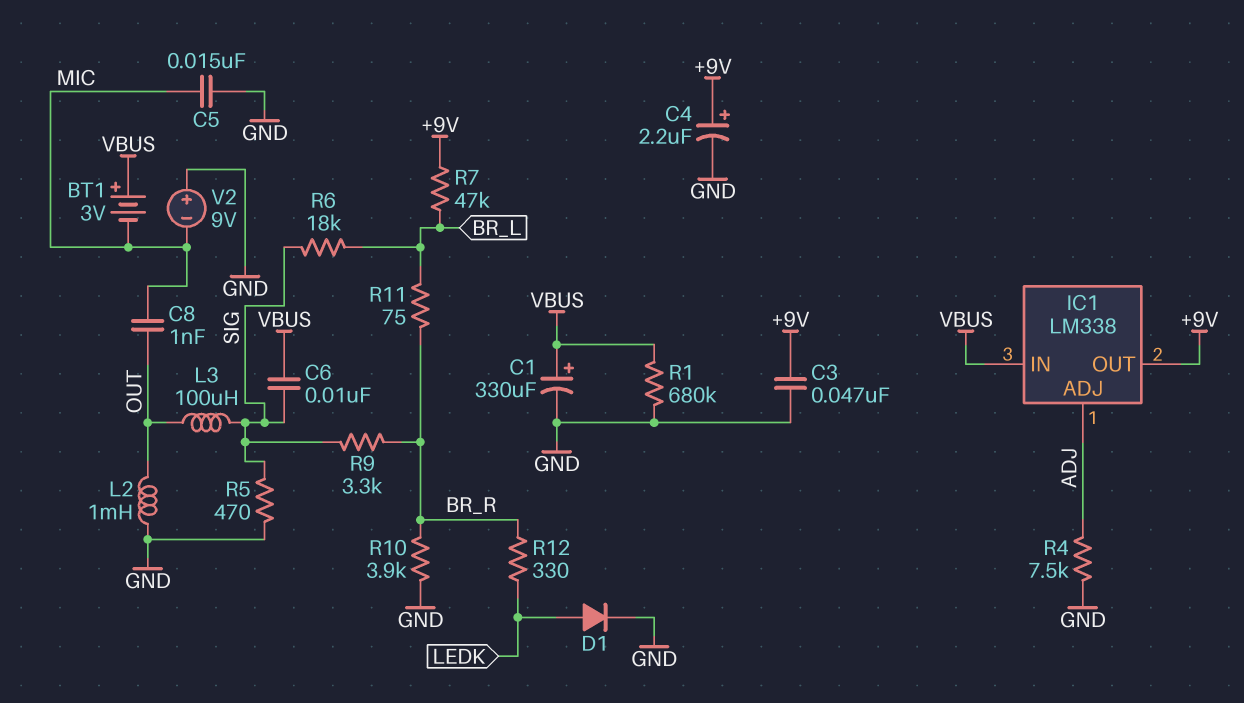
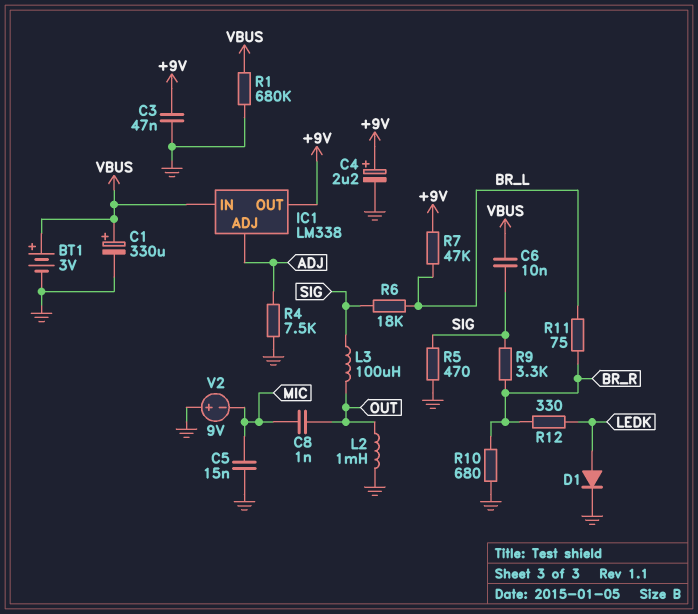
BT1: 3V (plus VBUS, minus MIC) -> 3V (plus VBUS, minus GND)
R10: 3.9k (BR_R, GND) -> 680 (BR_R, GND)

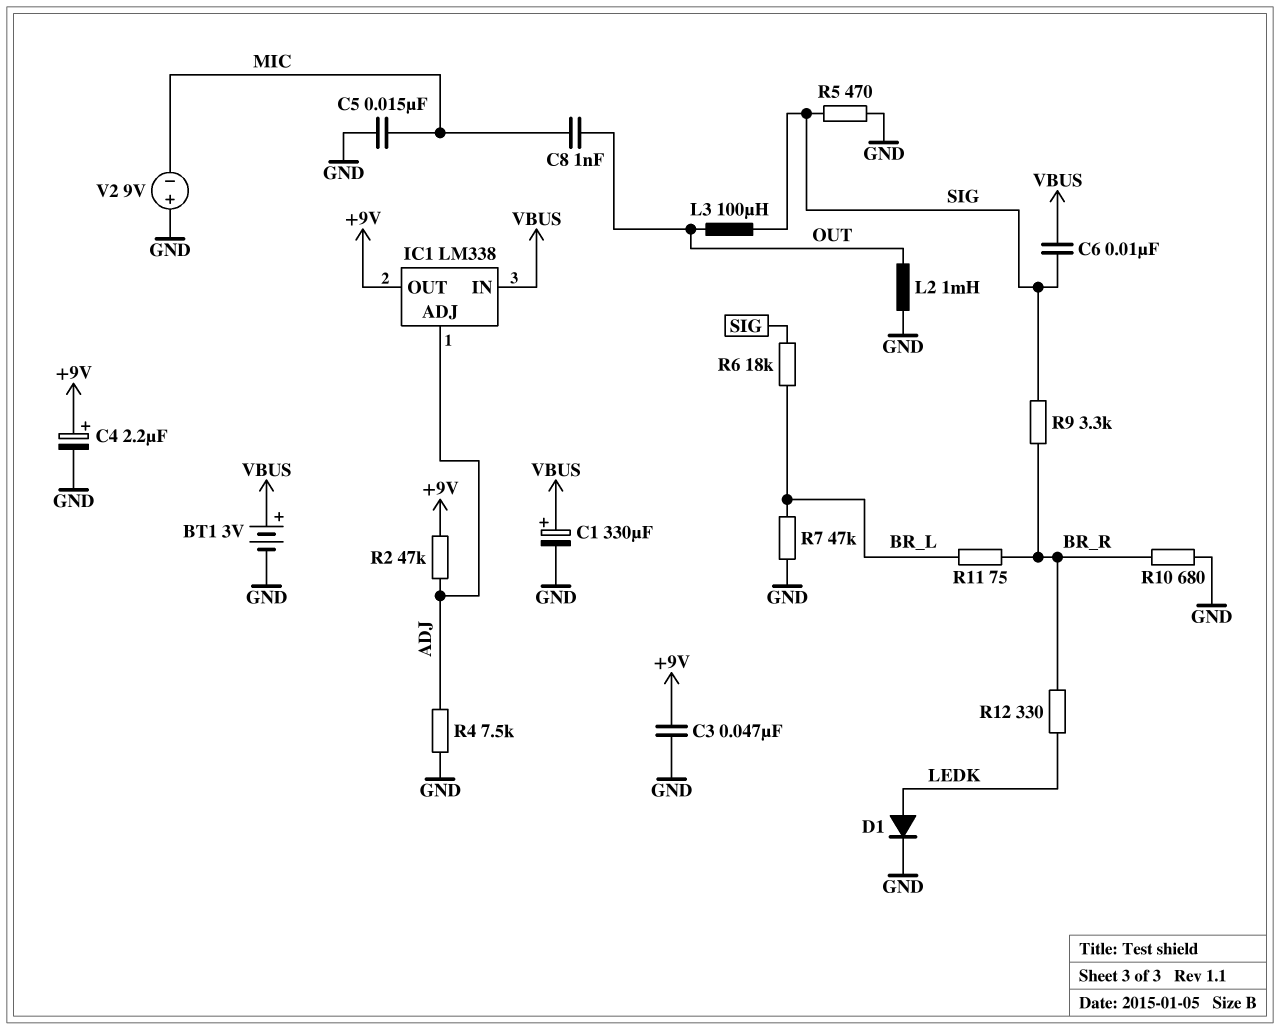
R1: 680k (GND, VBUS) -> none
R2: none -> 47k (+9V, ADJ)
R7: 47k (+9V, BR_L) -> 47k (BR_L, GND)

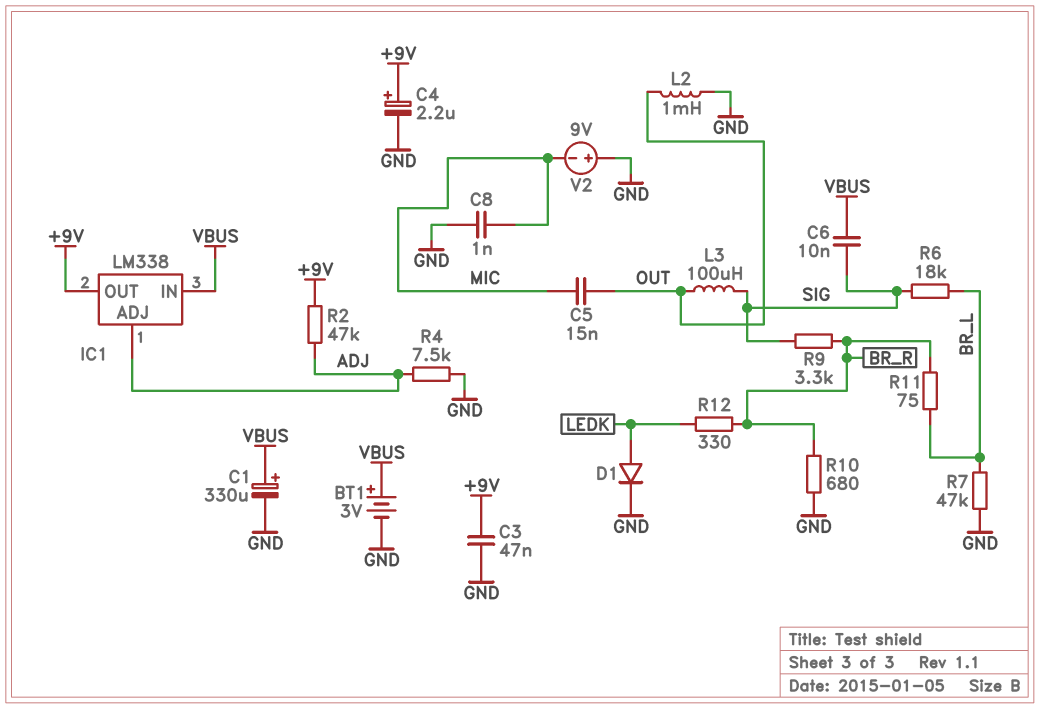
C5: 15nF (GND, MIC) -> 15nF (MIC, OUT)
C8: 1nF (MIC, OUT) -> 1nF (GND, MIC)
R5: 470 (GND, SIG) -> none

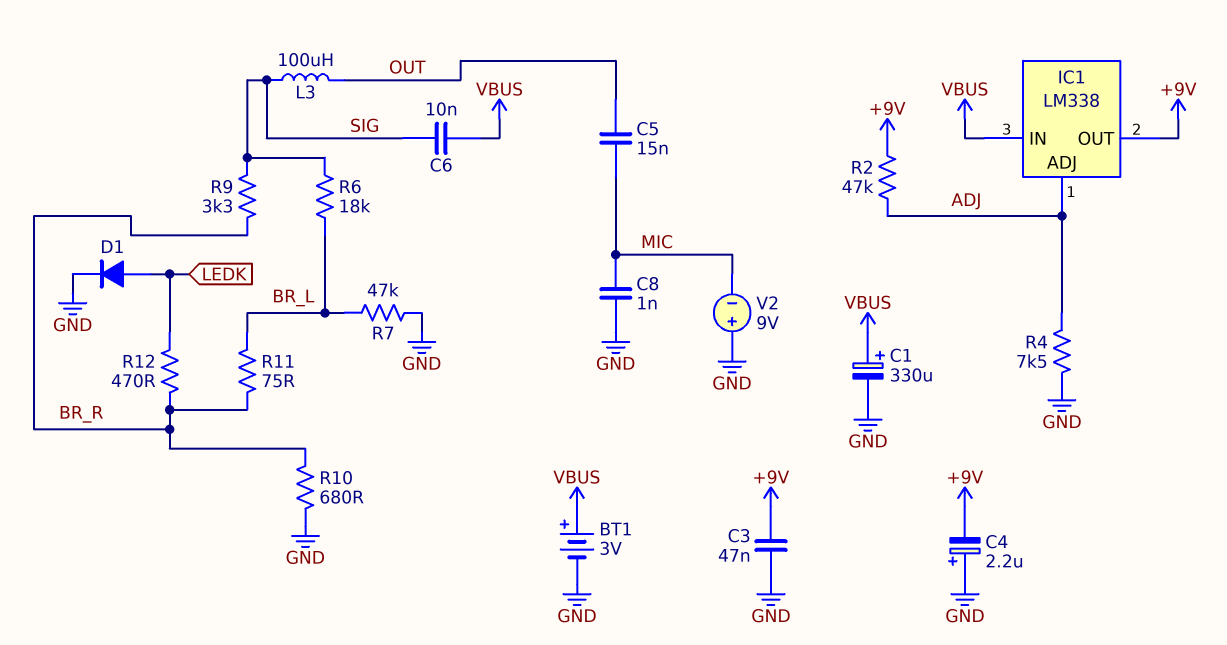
C4: 2.2uF (plus +9V, minus GND) -> 2.2uF (plus GND, minus +9V)
L2: 1mH (GND, OUT) -> none
R12: 330 (BR_R, LEDK) -> 470 (BR_R, LEDK)

